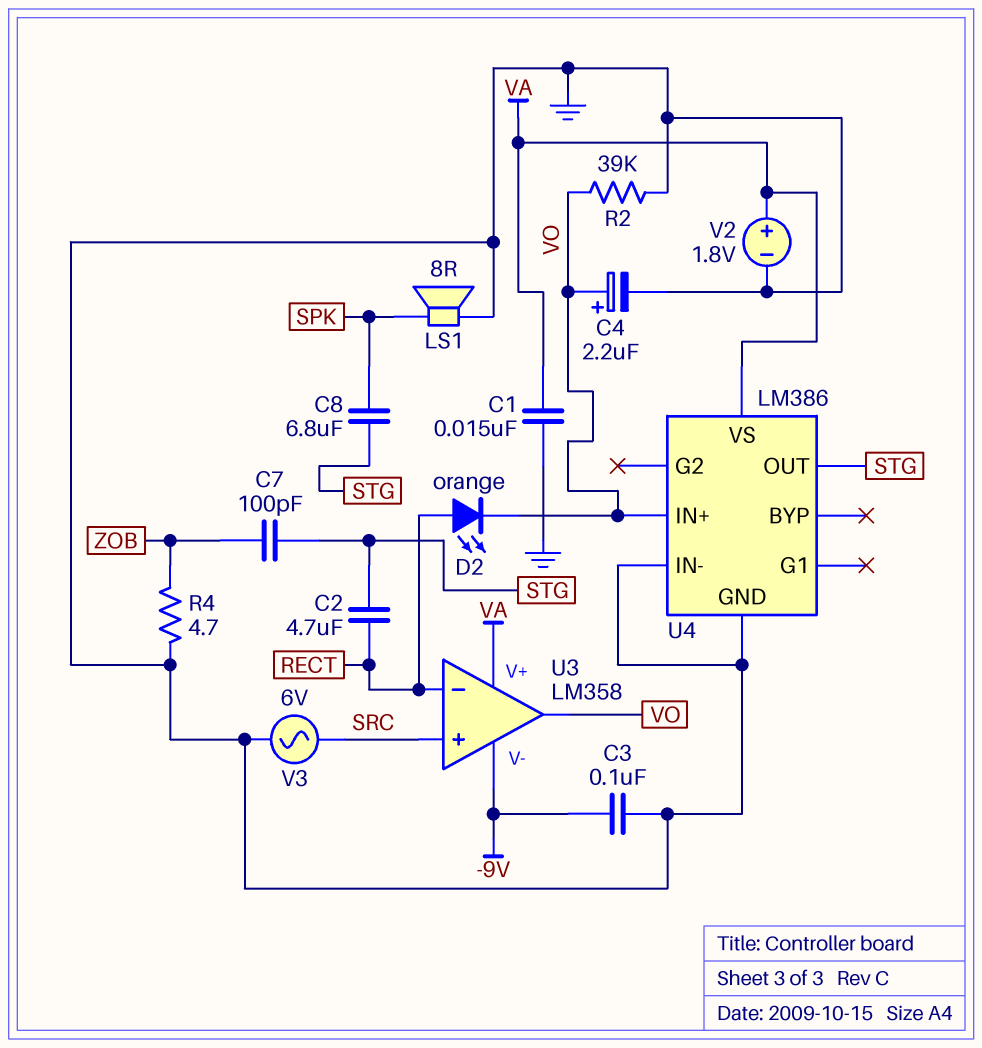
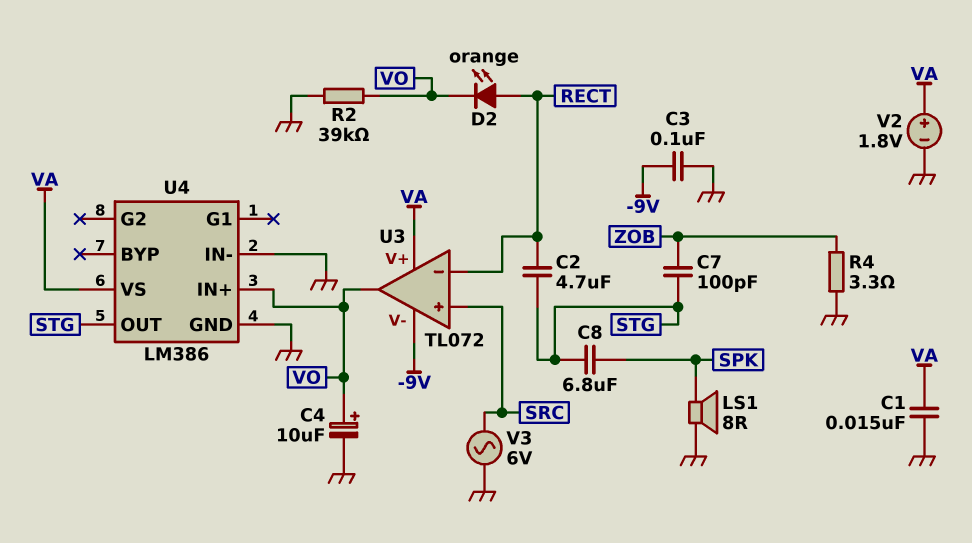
C4: 2.2uF (plus VO, minus GND) -> 10uF (plus VO, minus GND)
R4: 4.7 (GND, ZOB) -> 3.3 (GND, ZOB)
U3: LM358 -> TL072

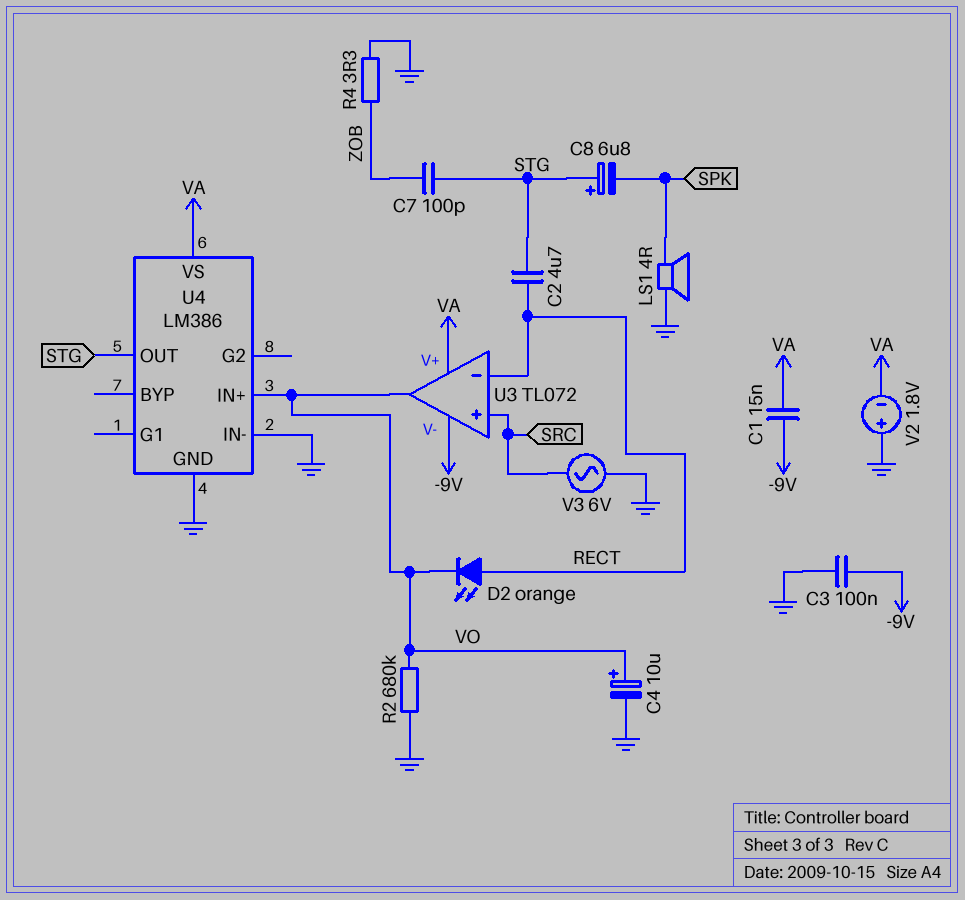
C1: 15nF (GND, VA) -> 15nF (-9V, VA)
C8: 6.8uF (SPK, STG) -> 6.8uF (plus STG, minus SPK)
LS1: speaker 8R (GND, SPK) -> speaker 4R (GND, SPK)
R2: 39k (GND, VO) -> 680k (GND, VO)
V2: 1.8V (plus VA, minus GND) -> 1.8V (plus GND, minus VA)

